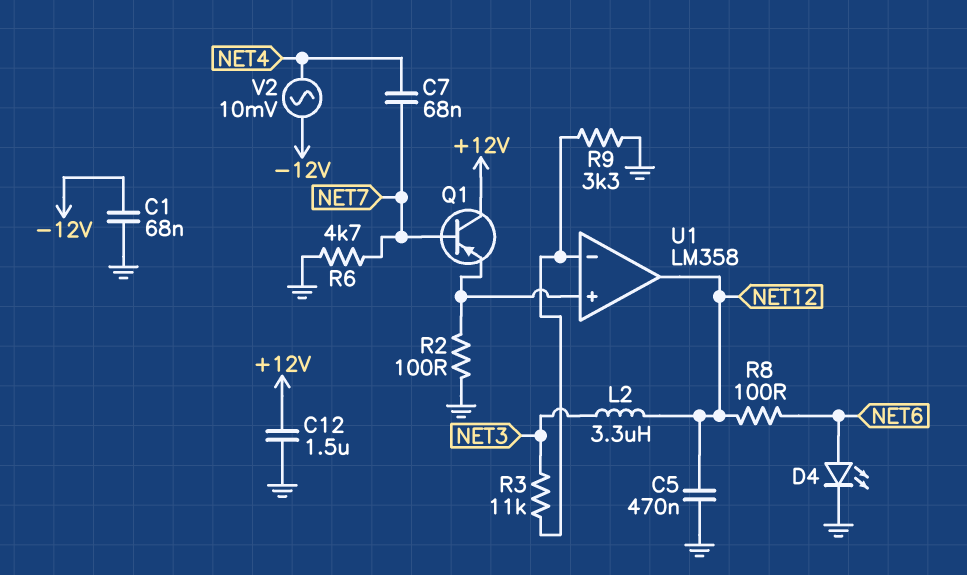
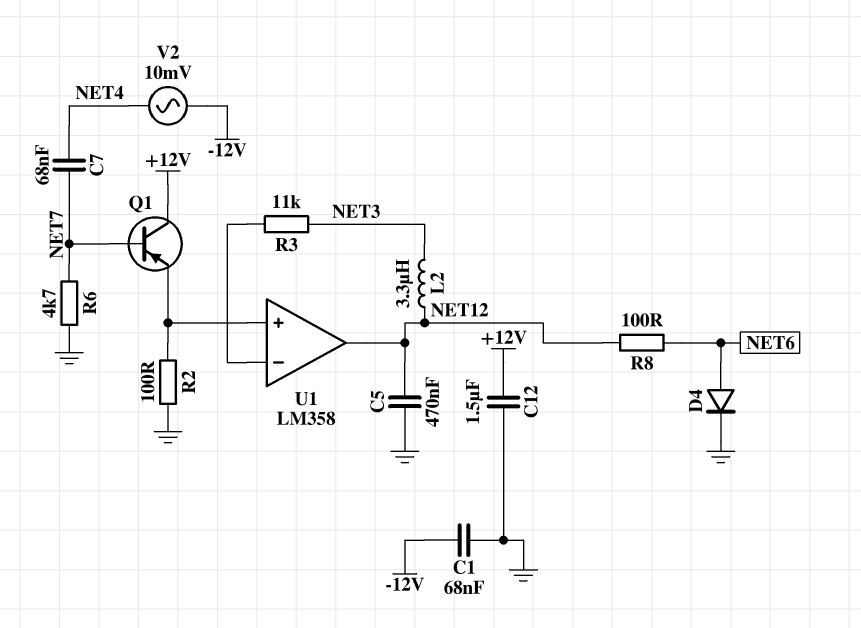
D4: LED (A NET6, K GND) -> diode (A NET6, K GND)
R9: 3.3k (GND, U1/in-) -> none

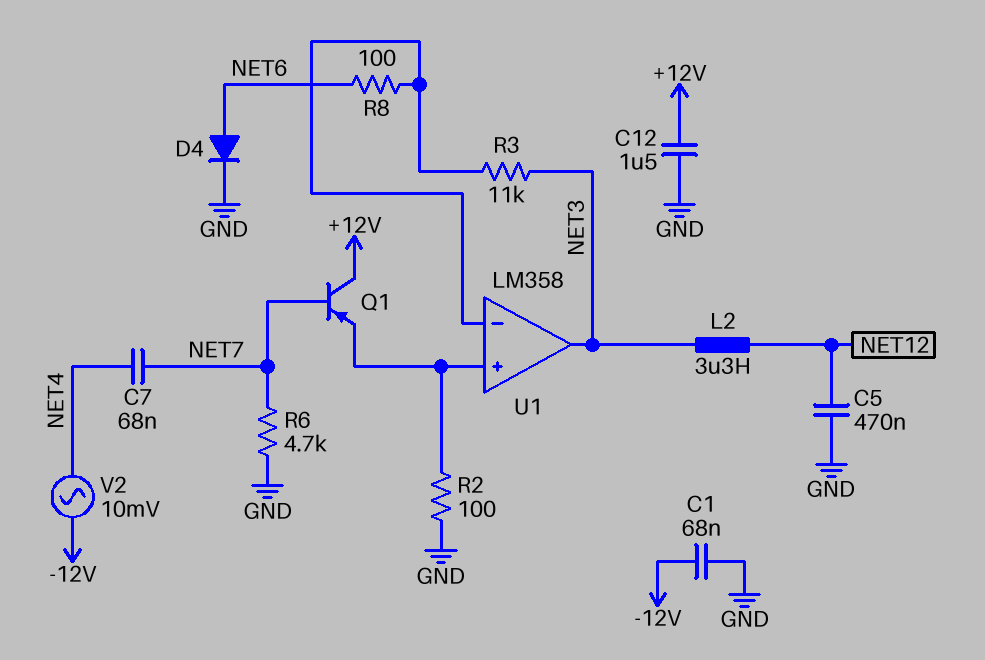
R8: 100 (NET6, NET12) -> 100 (NET6, U1/in-)
U1 pin out: NET12 -> NET3

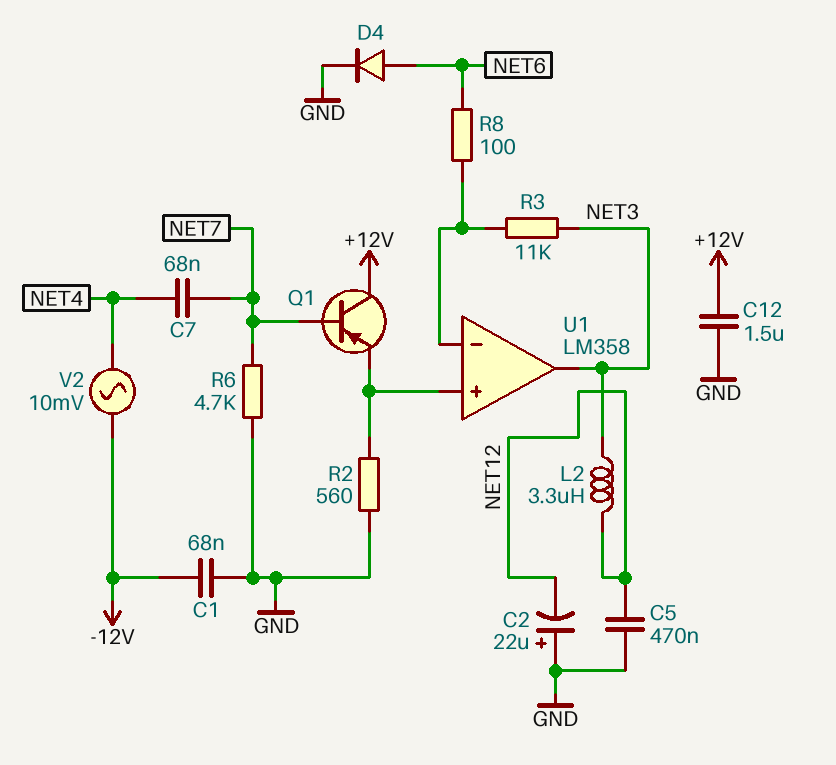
C2: none -> 22uF (plus GND, minus NET12)
R2: 100 (GND, U1/in+) -> 560 (GND, U1/in+)

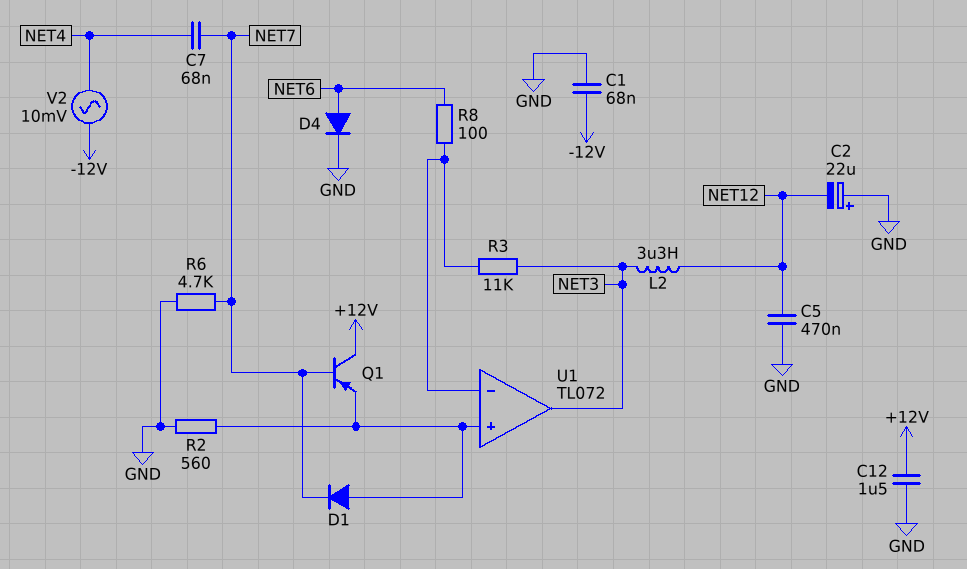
D1: none -> diode (A U1/in+, K NET7)
U1: LM358 -> TL072

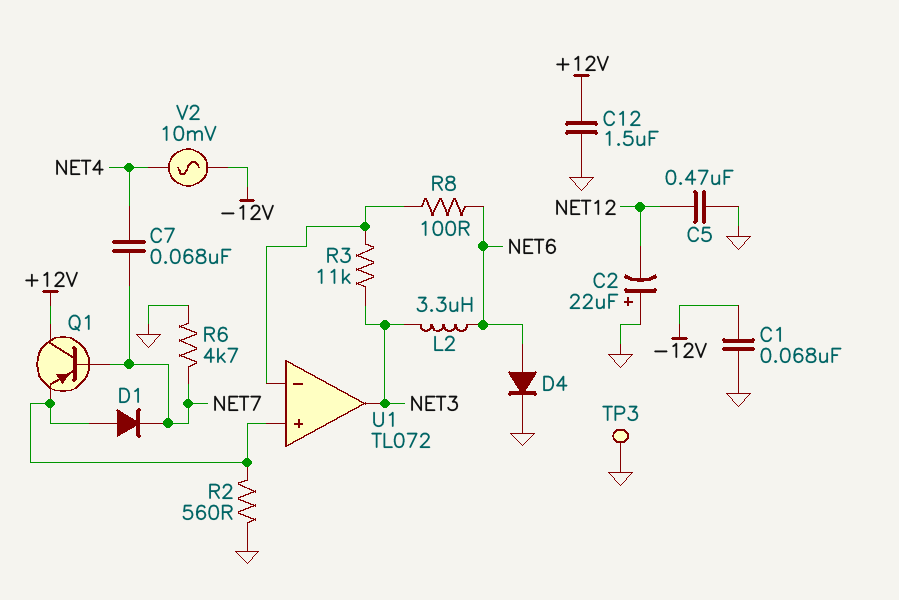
L2: 3.3uH (NET3, NET12) -> 3.3uH (NET3, NET6)
TP3: none -> test point (GND)

